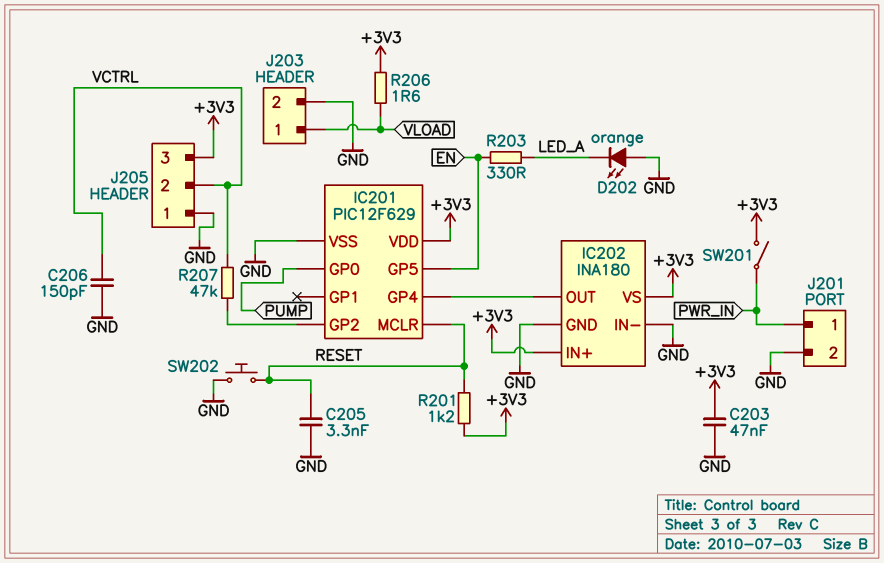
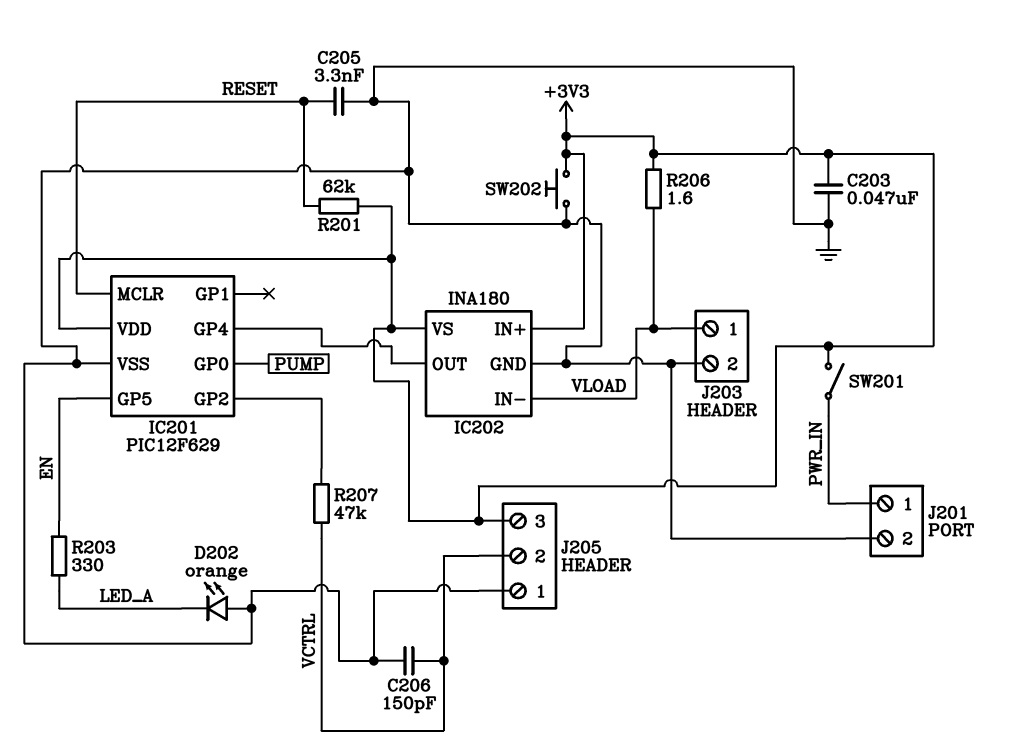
IC202 pin IN-: GND -> VLOAD
R201: 1.2k (+3V3, RESET) -> 62k (+3V3, RESET)
SW202: button (GND, RESET) -> button (+3V3, GND)

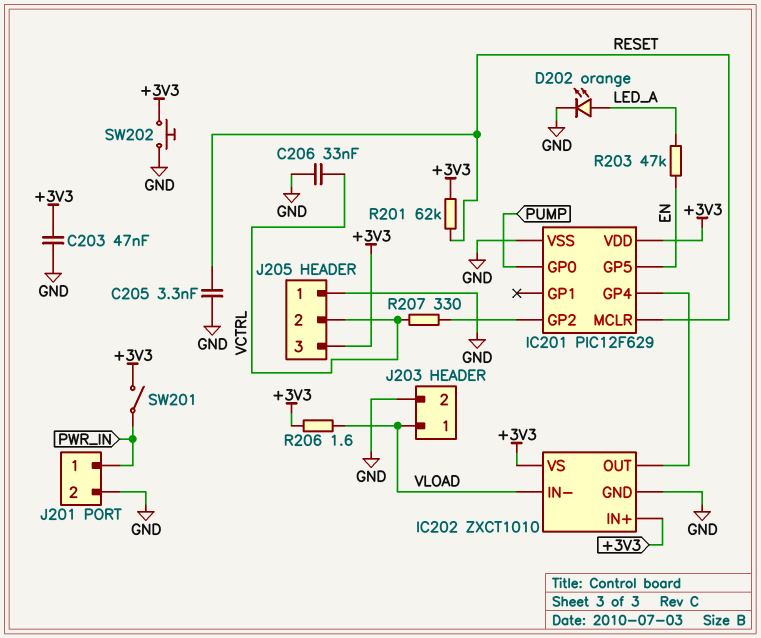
C206: 150pF (GND, VCTRL) -> 33nF (GND, VCTRL)
D202: LED orange (A GND, K LED_A) -> LED orange (A LED_A, K GND)
IC202: INA180 -> ZXCT1010
R203: 330 (EN, LED_A) -> 47k (EN, LED_A)
R207: 47k (IC201/GP2, VCTRL) -> 330 (IC201/GP2, VCTRL)

